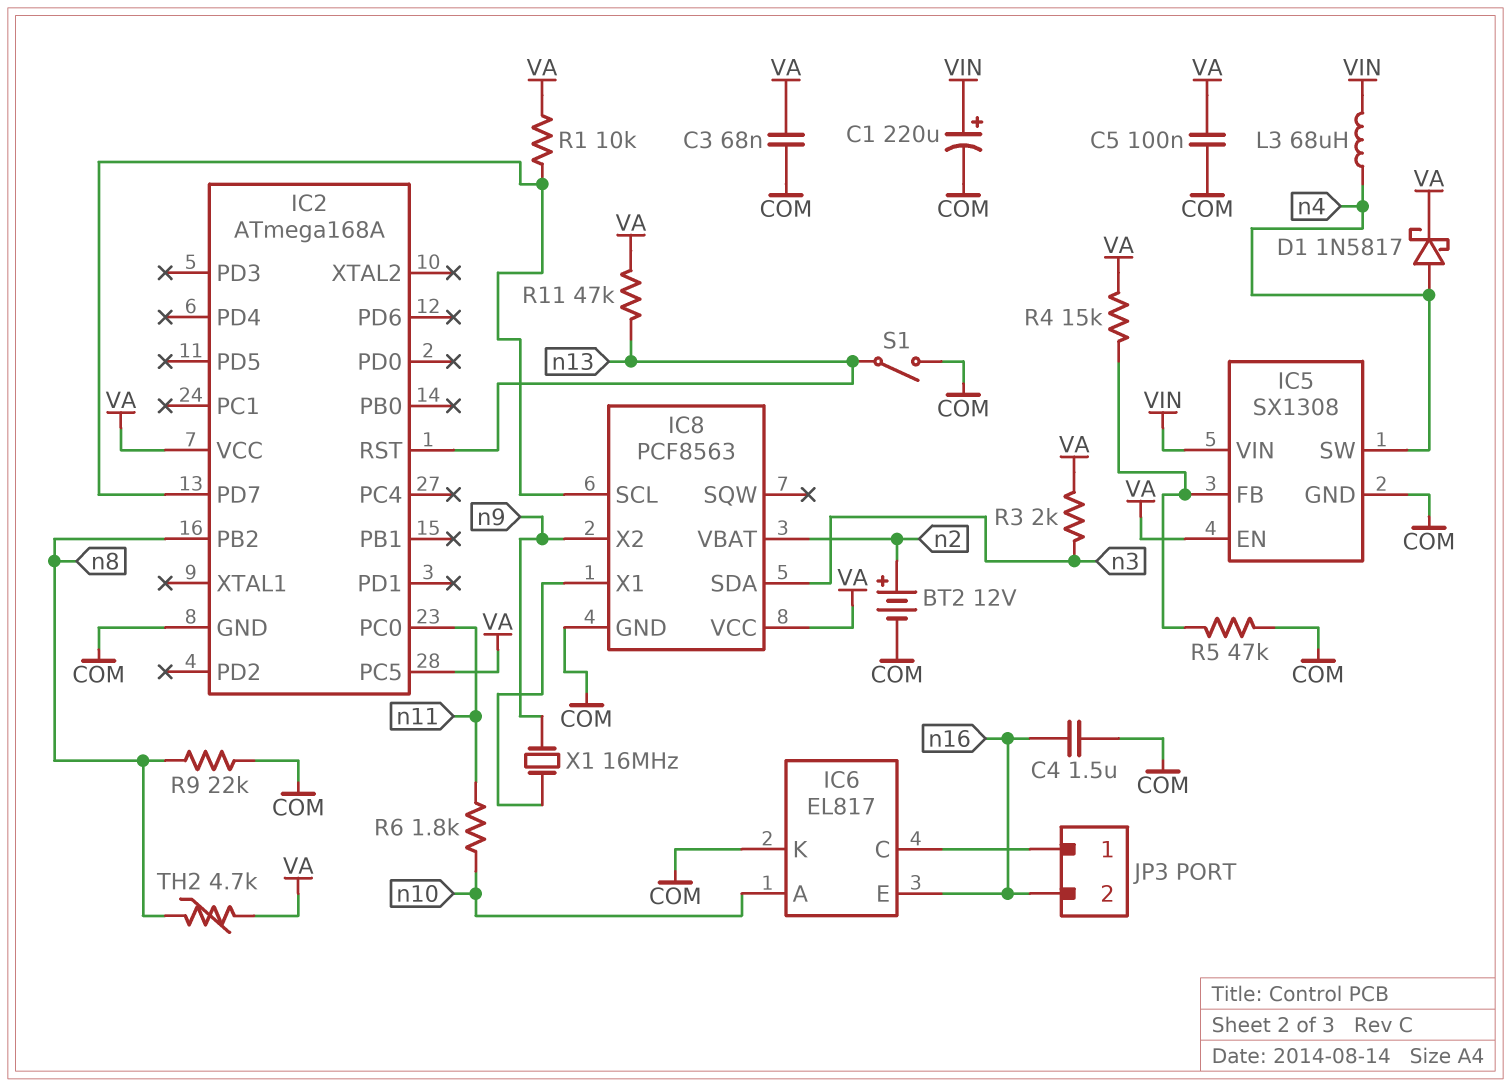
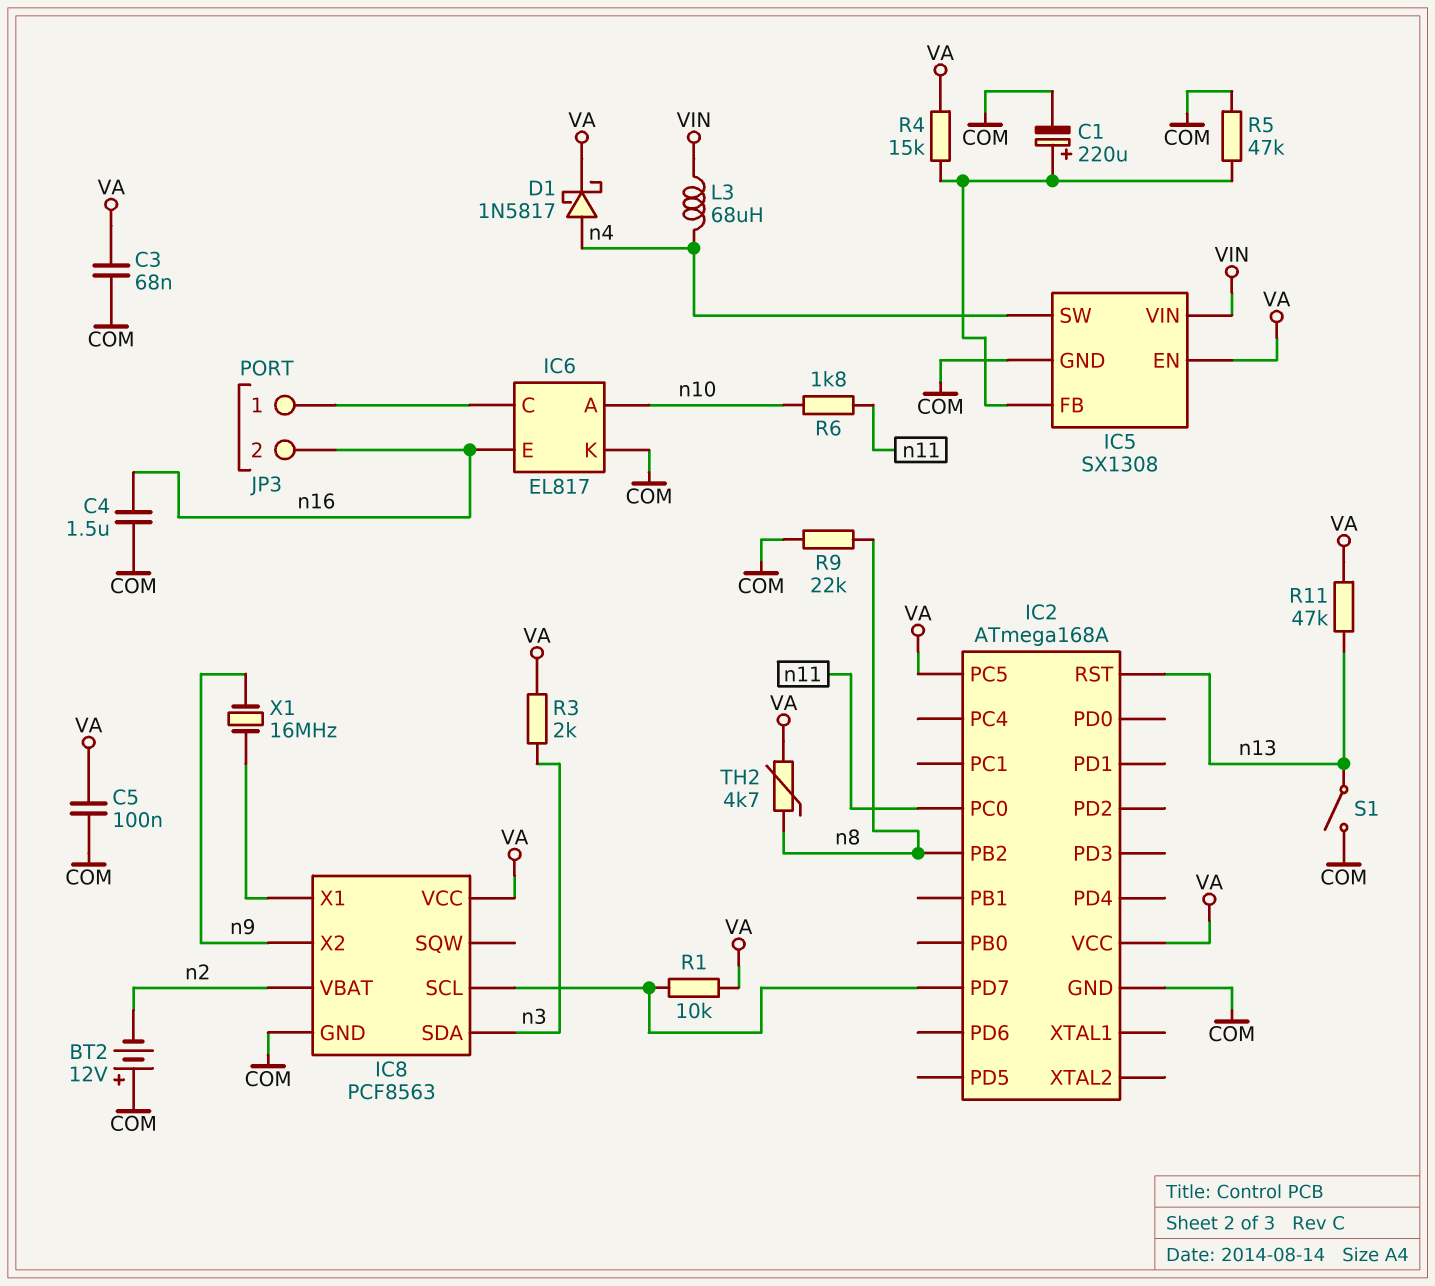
BT2: 12V (plus n2, minus COM) -> 12V (plus COM, minus n2)
C1: 220uF (plus VIN, minus COM) -> 220uF (plus IC5/FB, minus COM)

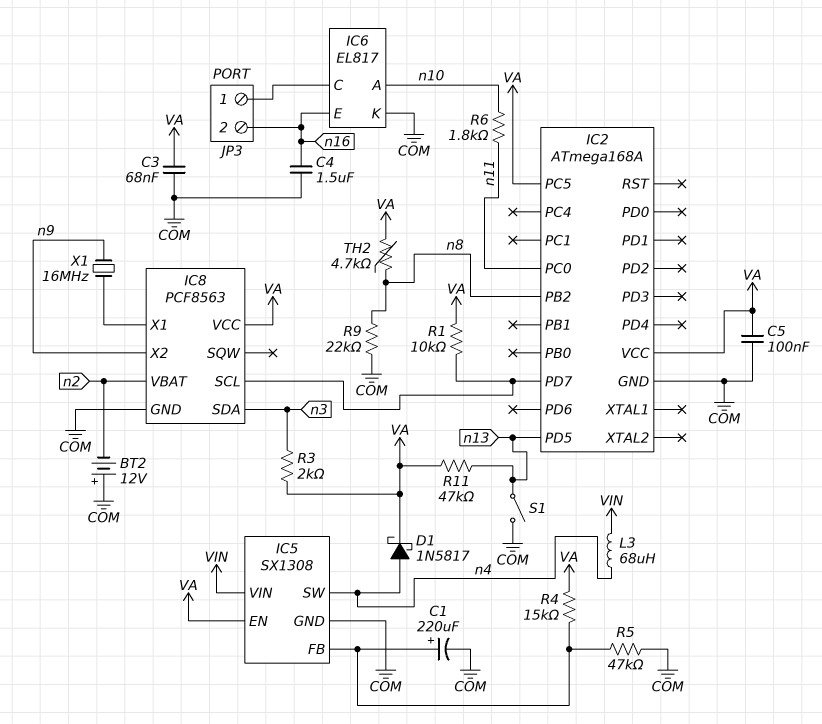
IC2 pin PD5: none -> n13
IC2 pin RST: n13 -> none

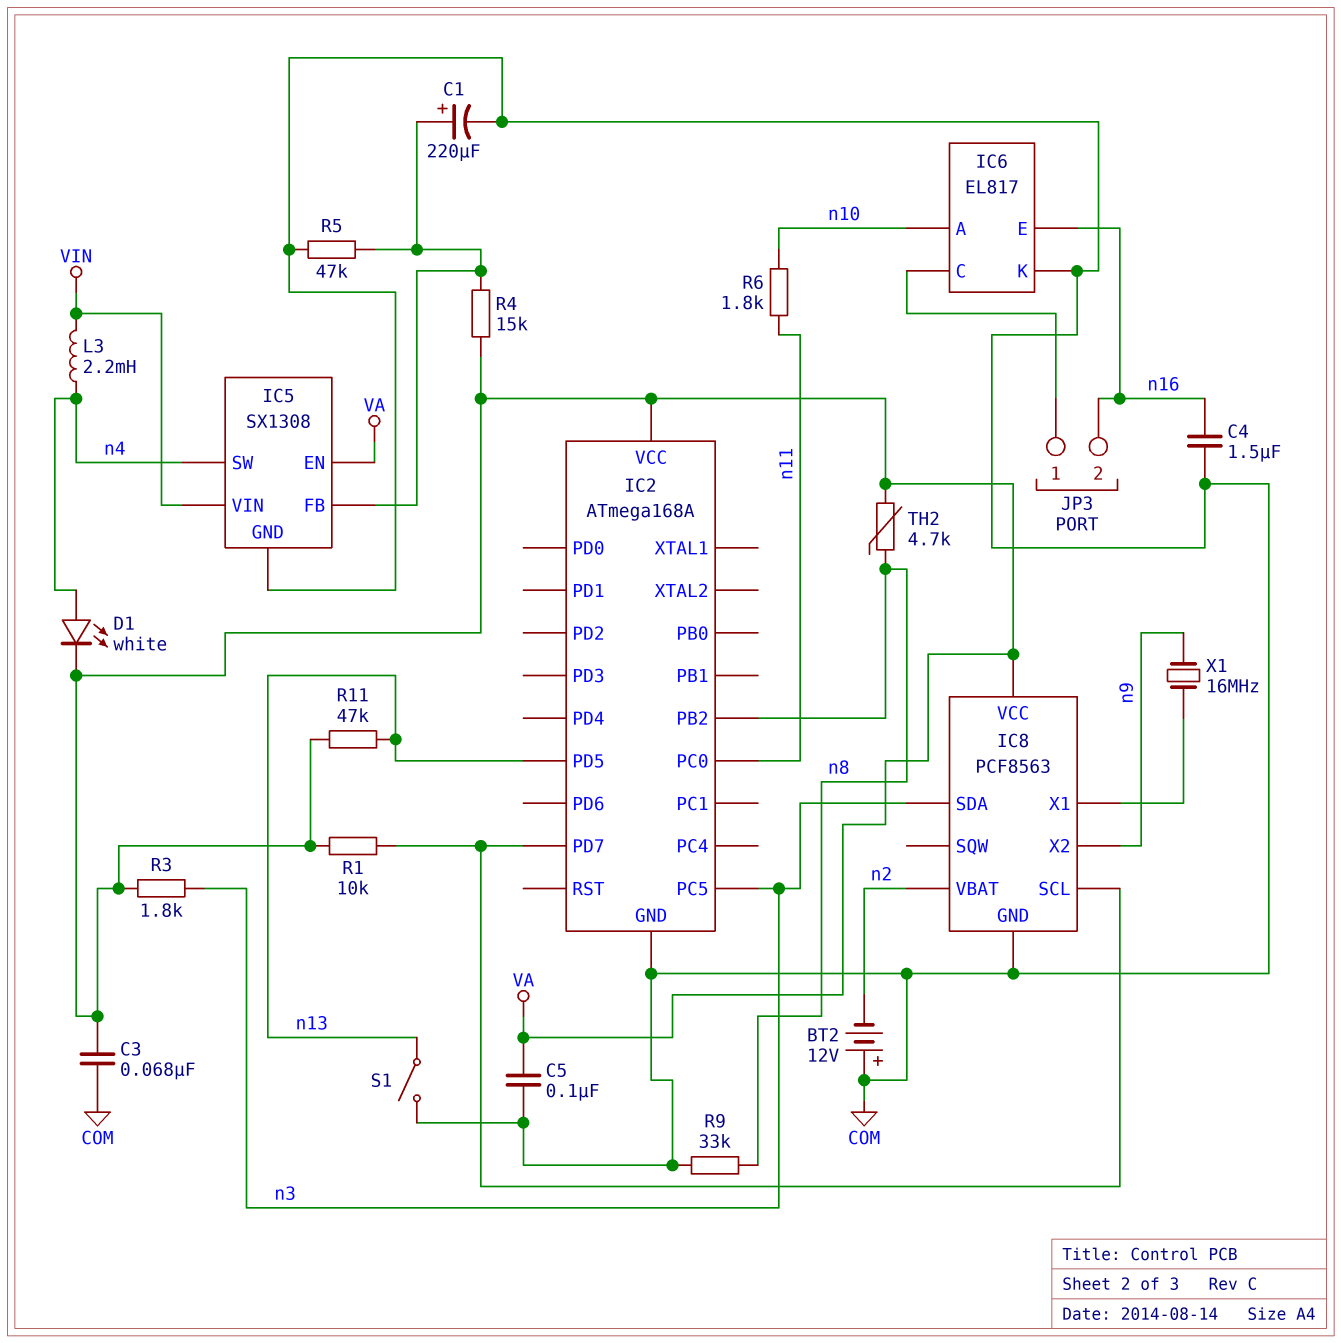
D1: schottky 1N5817 (A n4, K VA) -> LED white (A n4, K VA)
IC2 pin PC5: VA -> n3
L3: 68uH (VIN, n4) -> 2.2mH (VIN, n4)
R3: 2k (VA, n3) -> 1.8k (VA, n3)
R9: 22k (COM, n8) -> 33k (COM, n8)

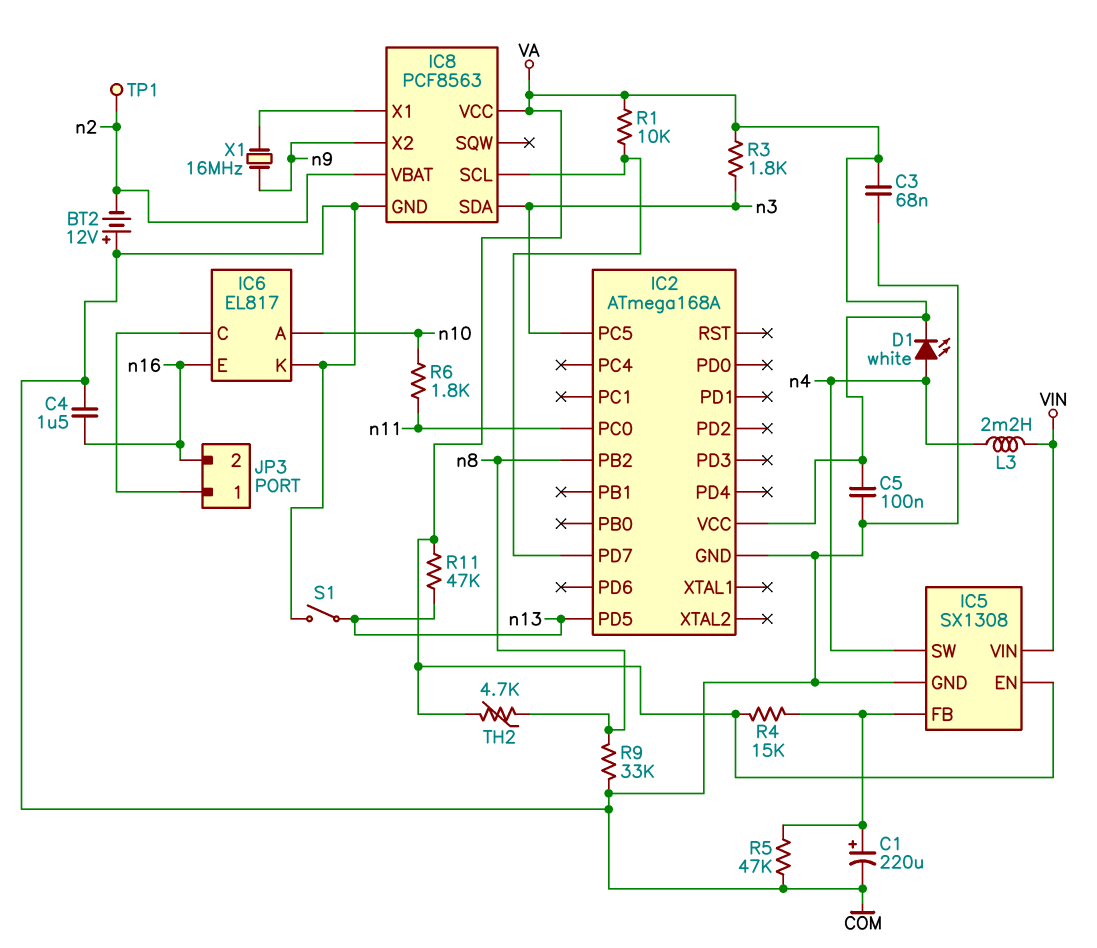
TP1: none -> test point (n2)

